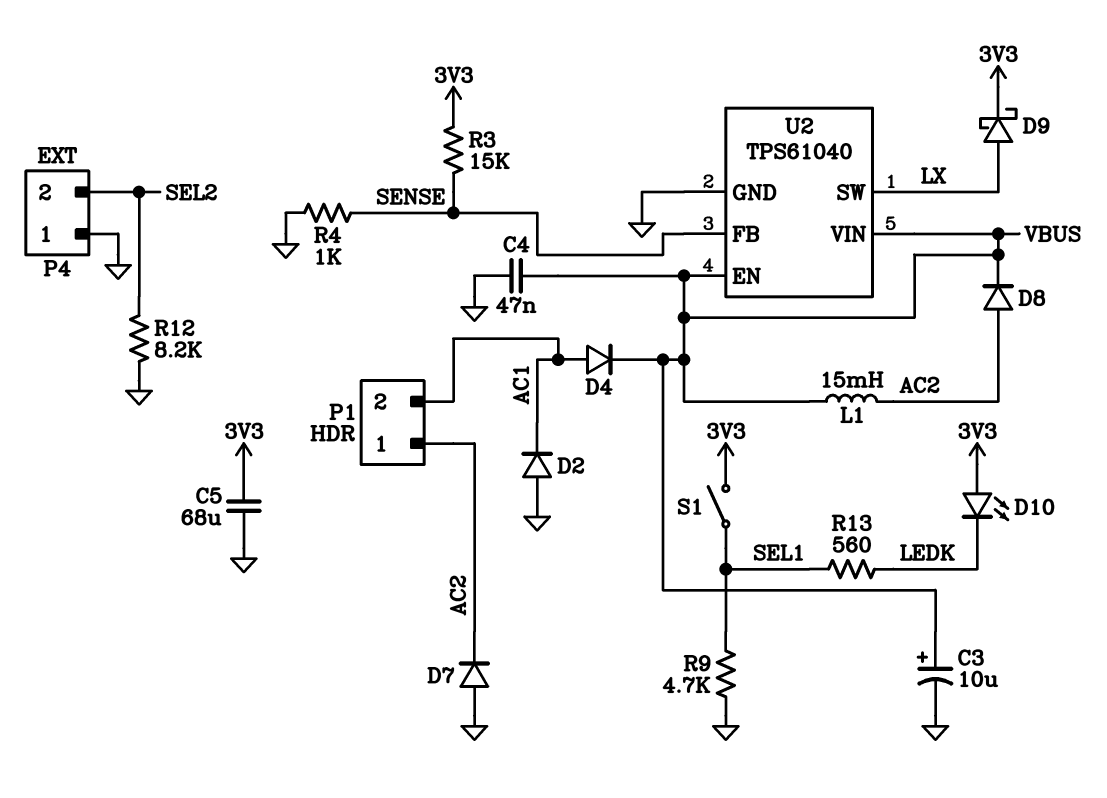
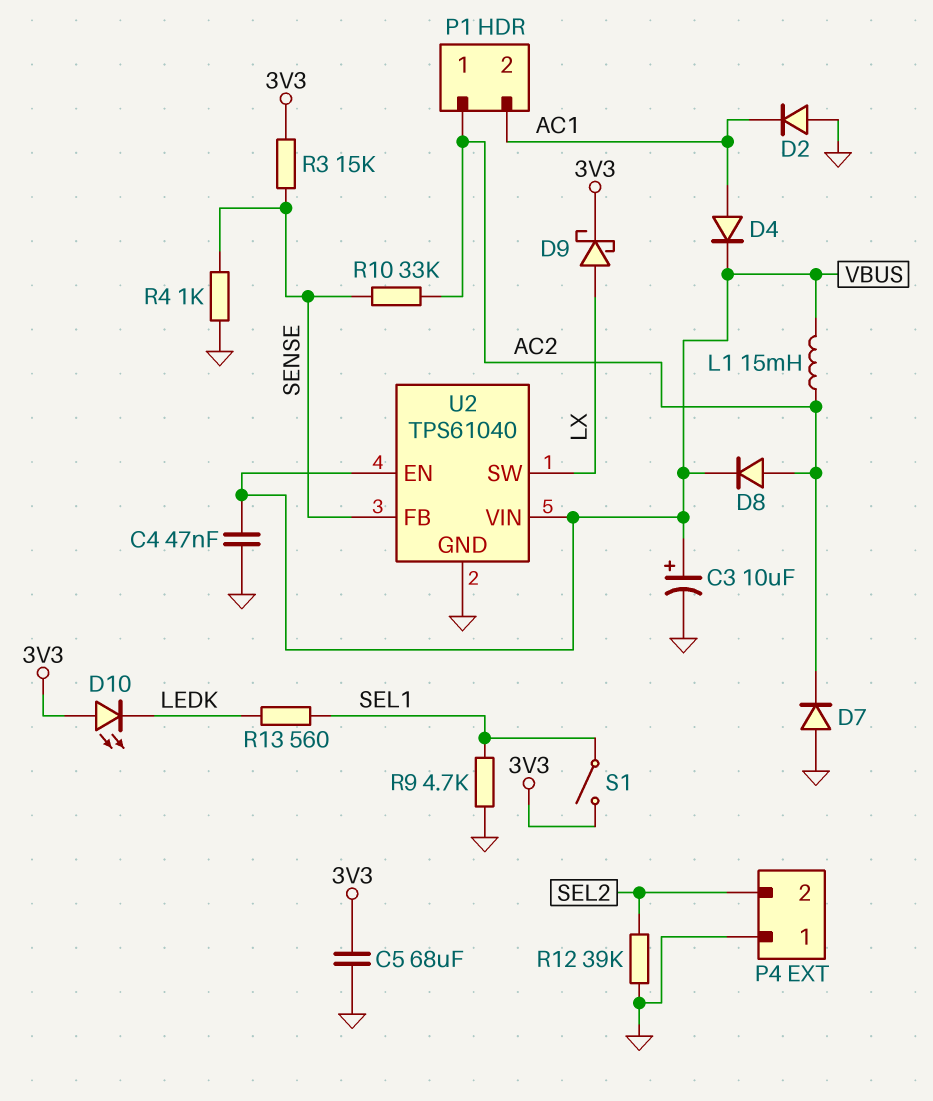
R10: none -> 33k (AC2, SENSE)
R12: 8.2k (GND, SEL2) -> 39k (GND, SEL2)

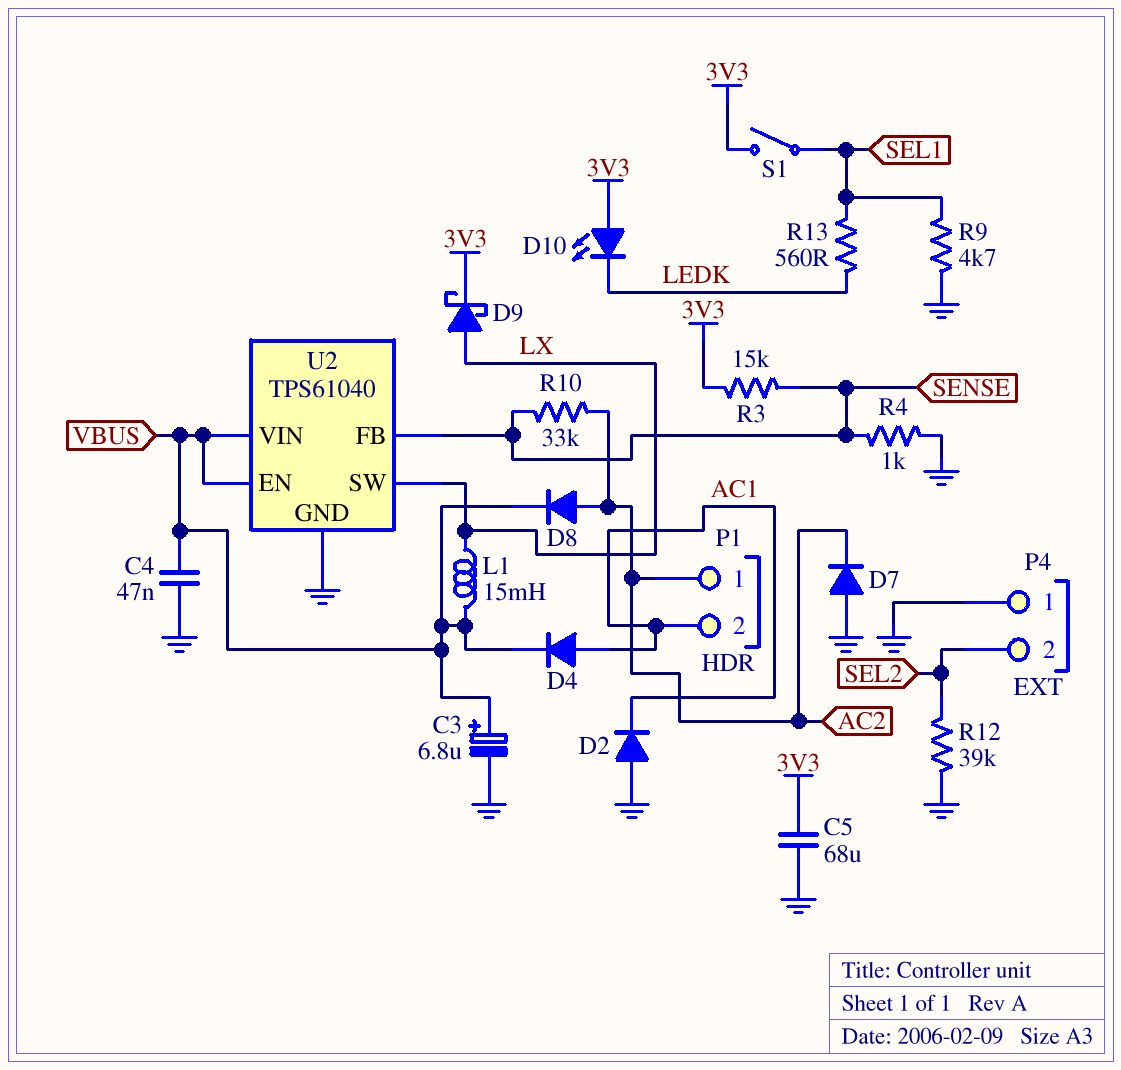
C3: 10uF (plus VBUS, minus GND) -> 6.8uF (plus VBUS, minus GND)
L1: 15mH (AC2, VBUS) -> 15mH (LX, VBUS)

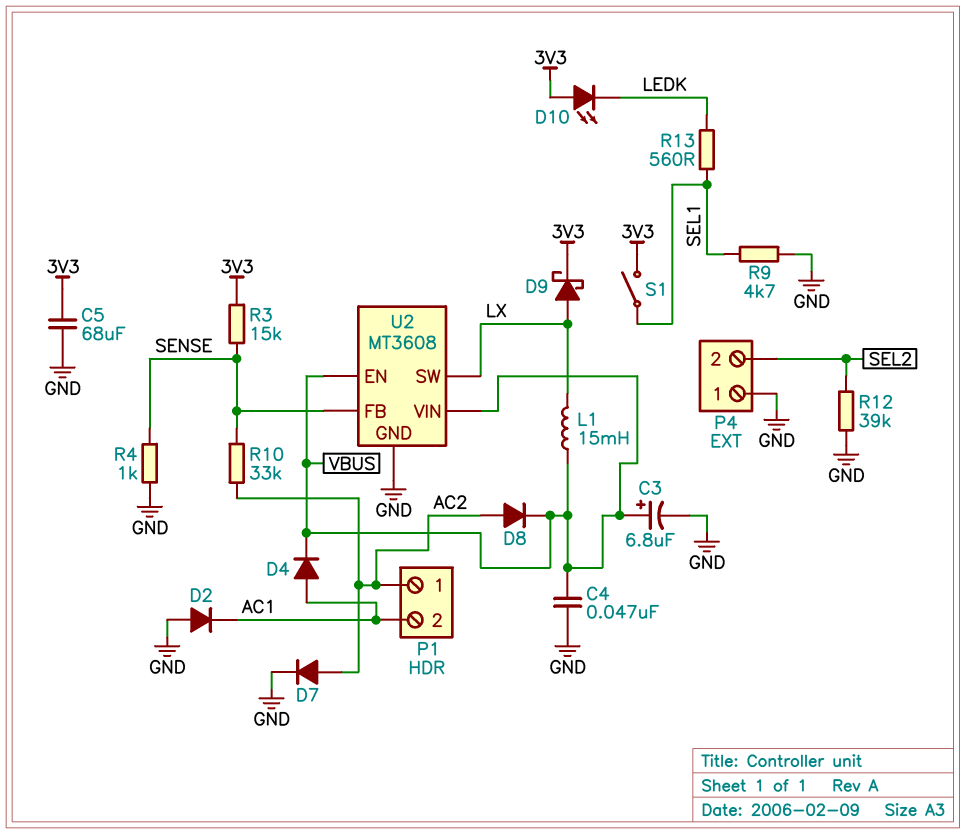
D7: diode (A GND, K AC2) -> diode (A AC2, K GND)
U2: TPS61040 -> MT3608

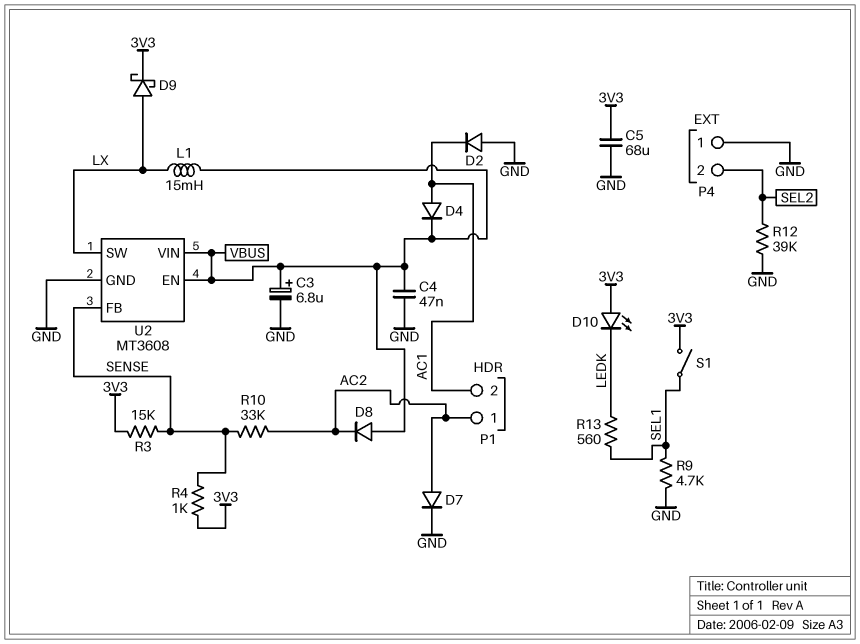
D8: diode (A AC2, K VBUS) -> diode (A VBUS, K AC2)
R4: 1k (GND, SENSE) -> 1k (3V3, SENSE)

